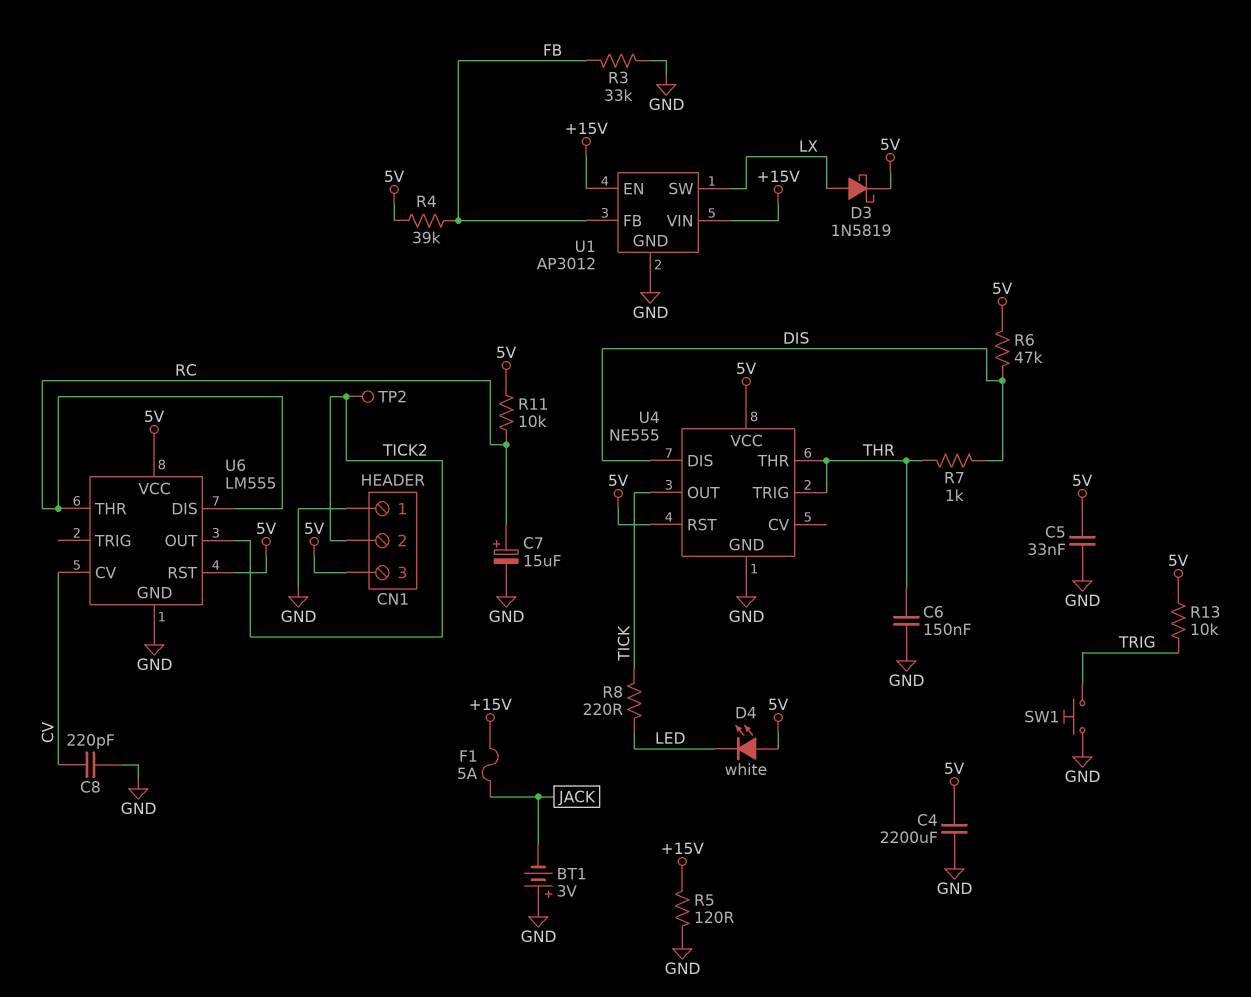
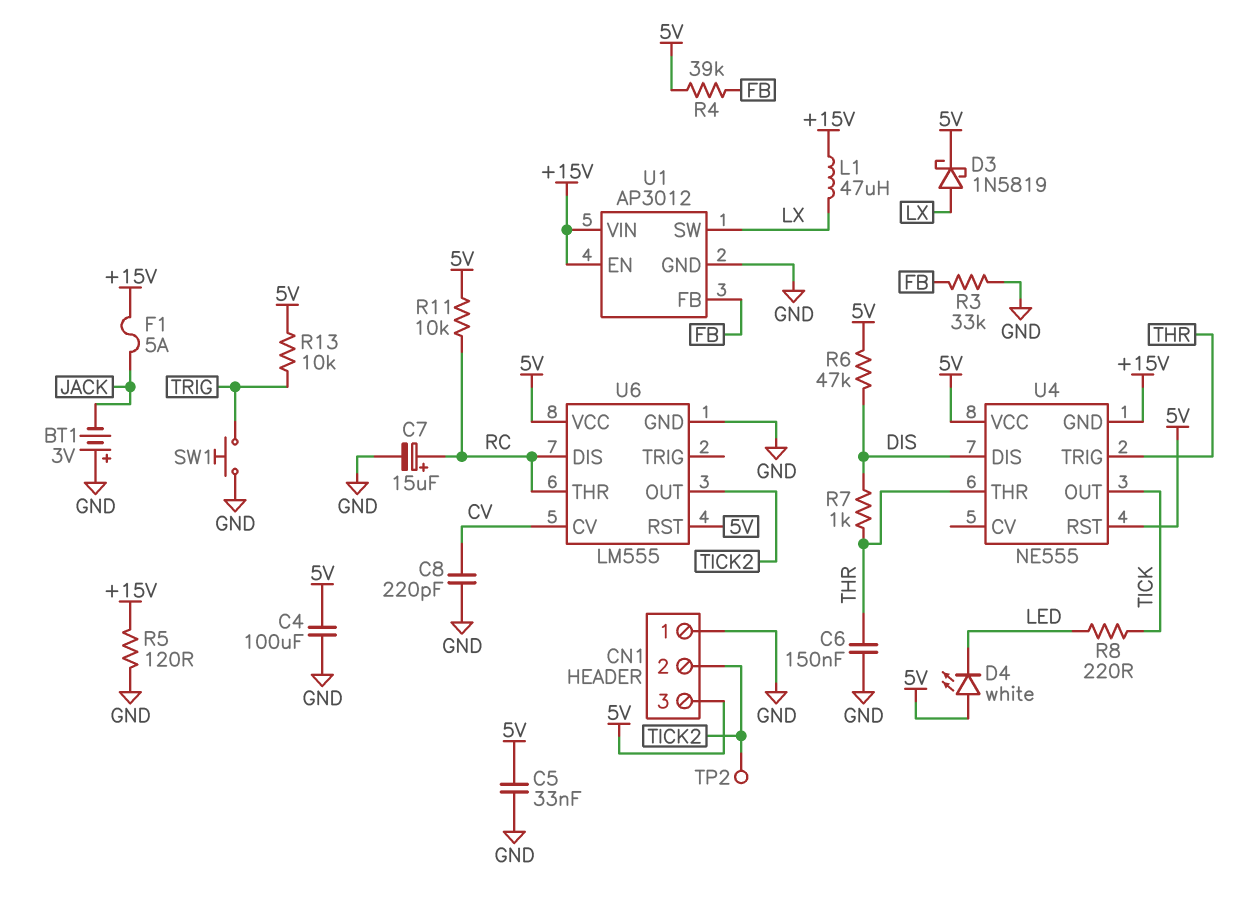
C4: 2200uF (5V, GND) -> 100uF (5V, GND)
L1: none -> 47uH (+15V, LX)
U4 pin GND: GND -> +15V

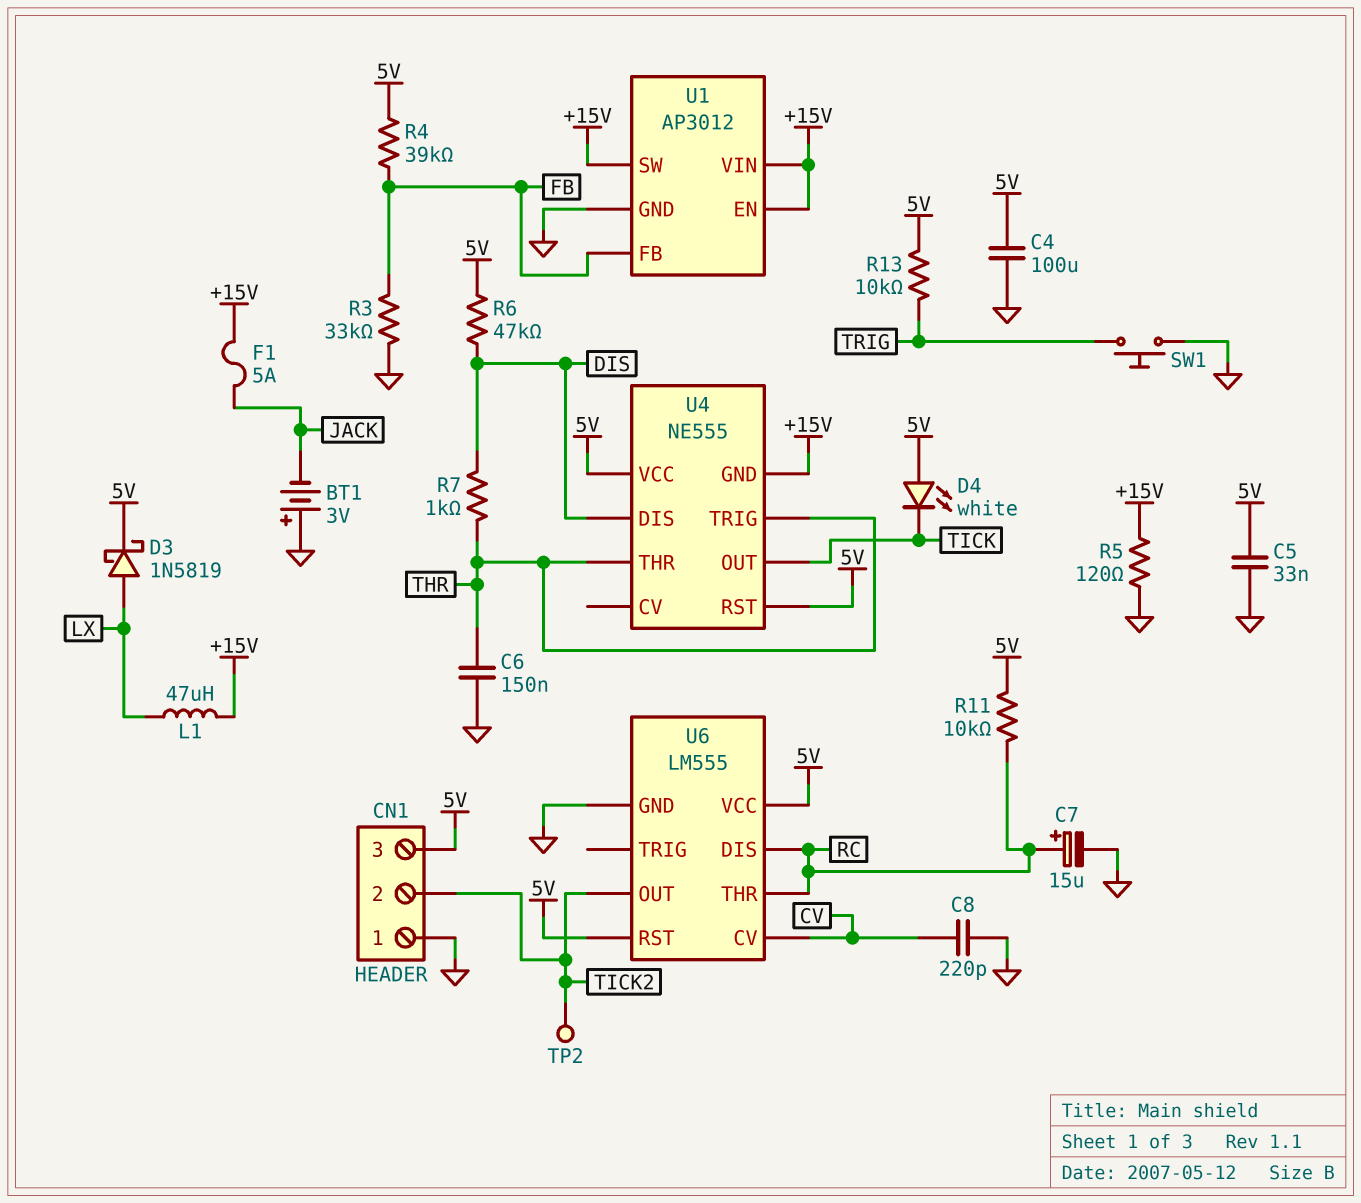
D4: LED white (A 5V, K LED) -> LED white (A 5V, K TICK)
R8: 220 (LED, TICK) -> none
U1 pin SW: LX -> +15V

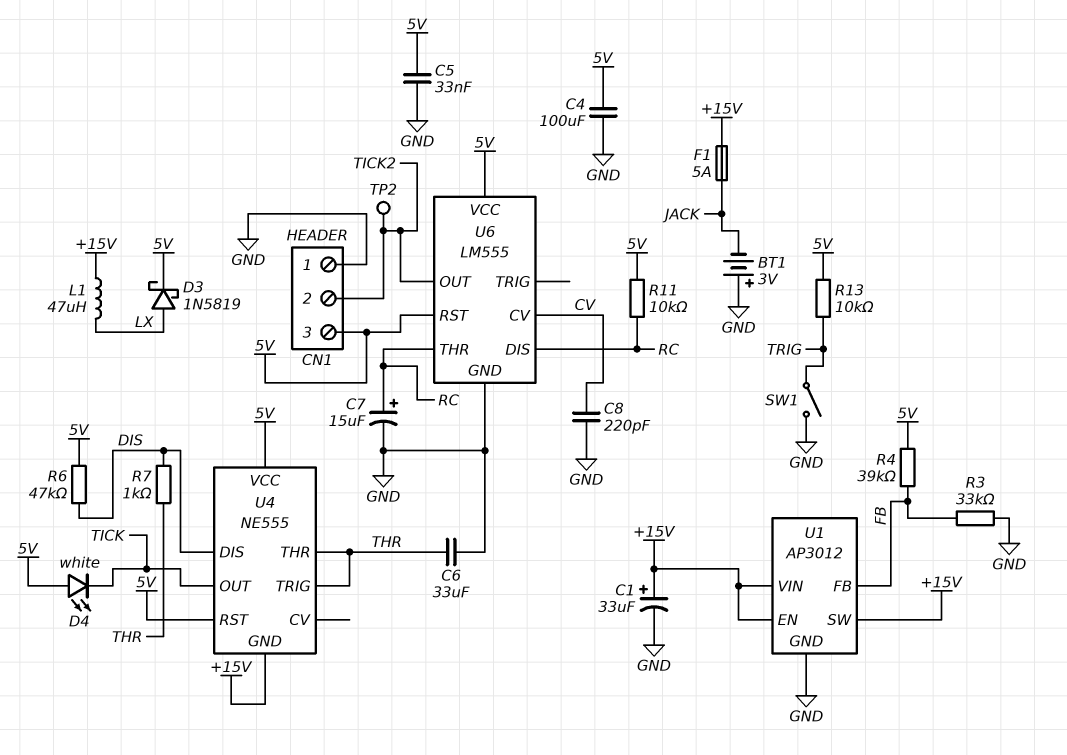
C1: none -> 33uF (plus +15V, minus GND)
C6: 150nF (GND, THR) -> 33uF (GND, THR)
R5: 120 (+15V, GND) -> none
SW1: button (GND, TRIG) -> switch (GND, TRIG)

